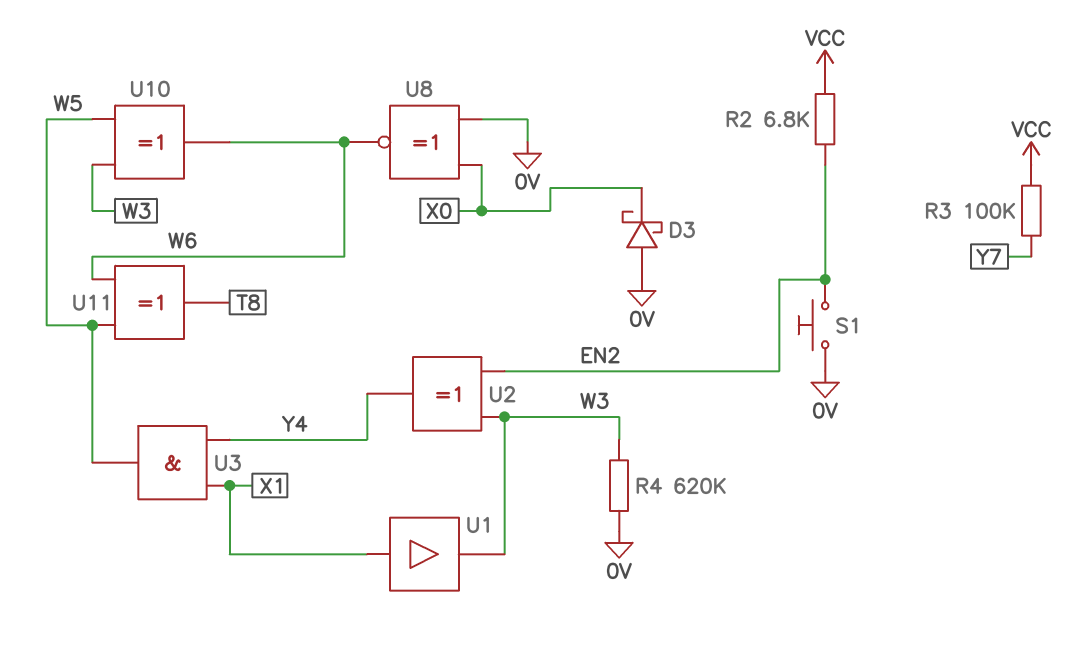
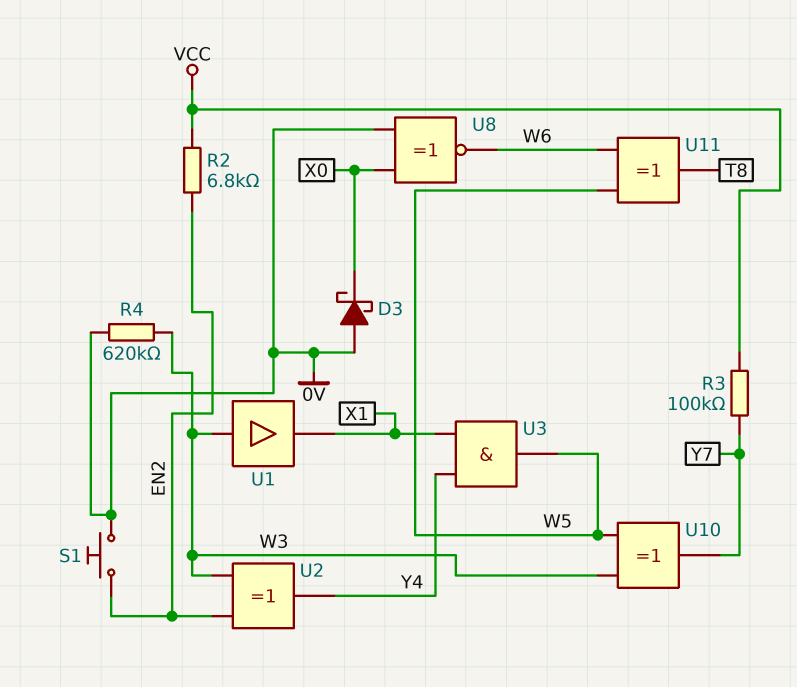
U1: buffer (in X1, out W3) -> buffer (in W3, out X1)
U10: XOR (in W3, in W5, out W6) -> XOR (in W3, in W5, out Y7)

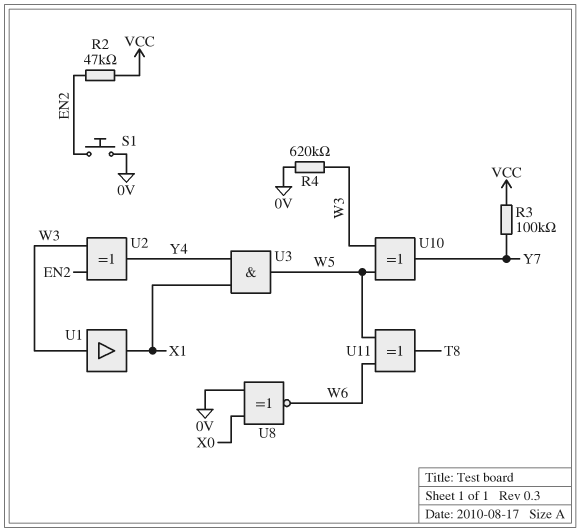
D3: schottky (A 0V, K X0) -> none
R2: 6.8k (EN2, VCC) -> 47k (EN2, VCC)

